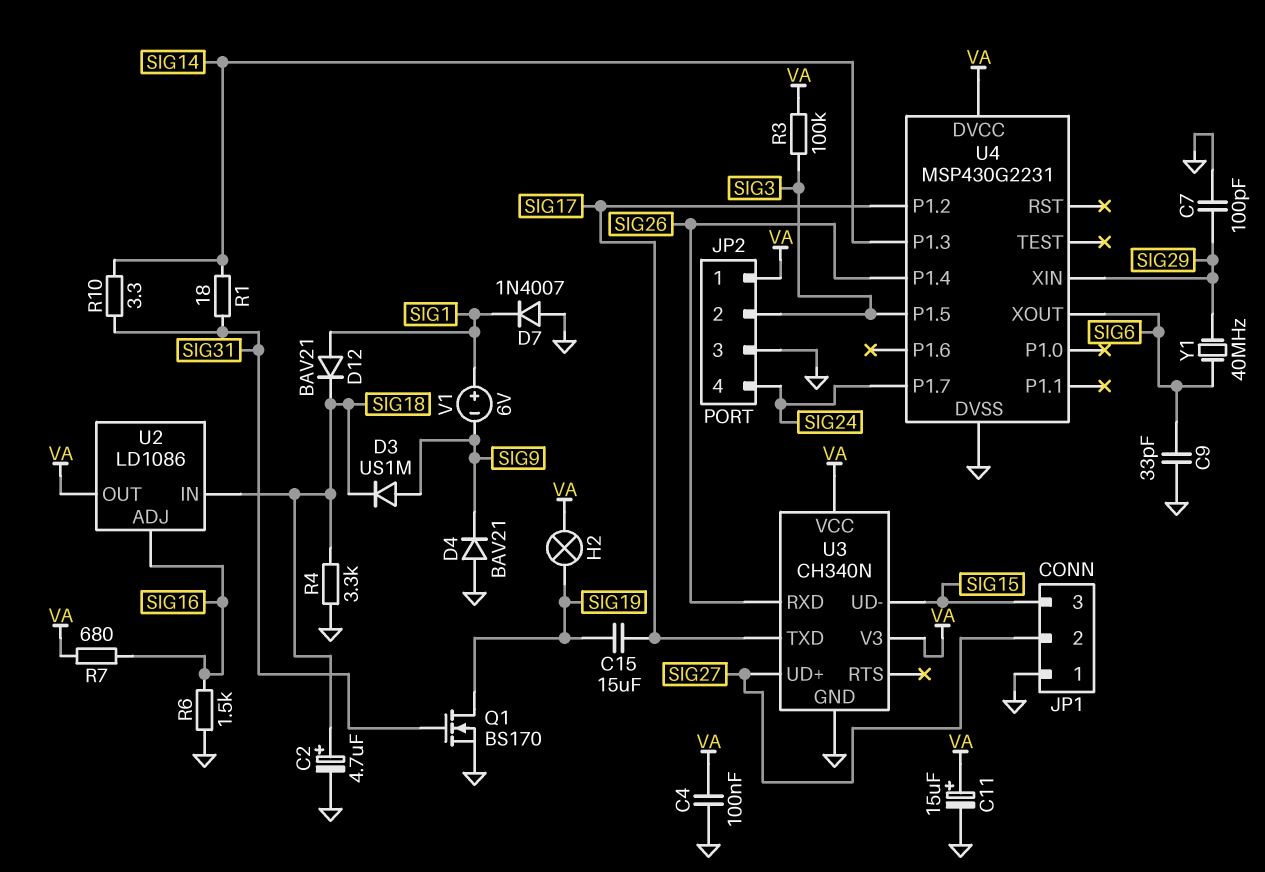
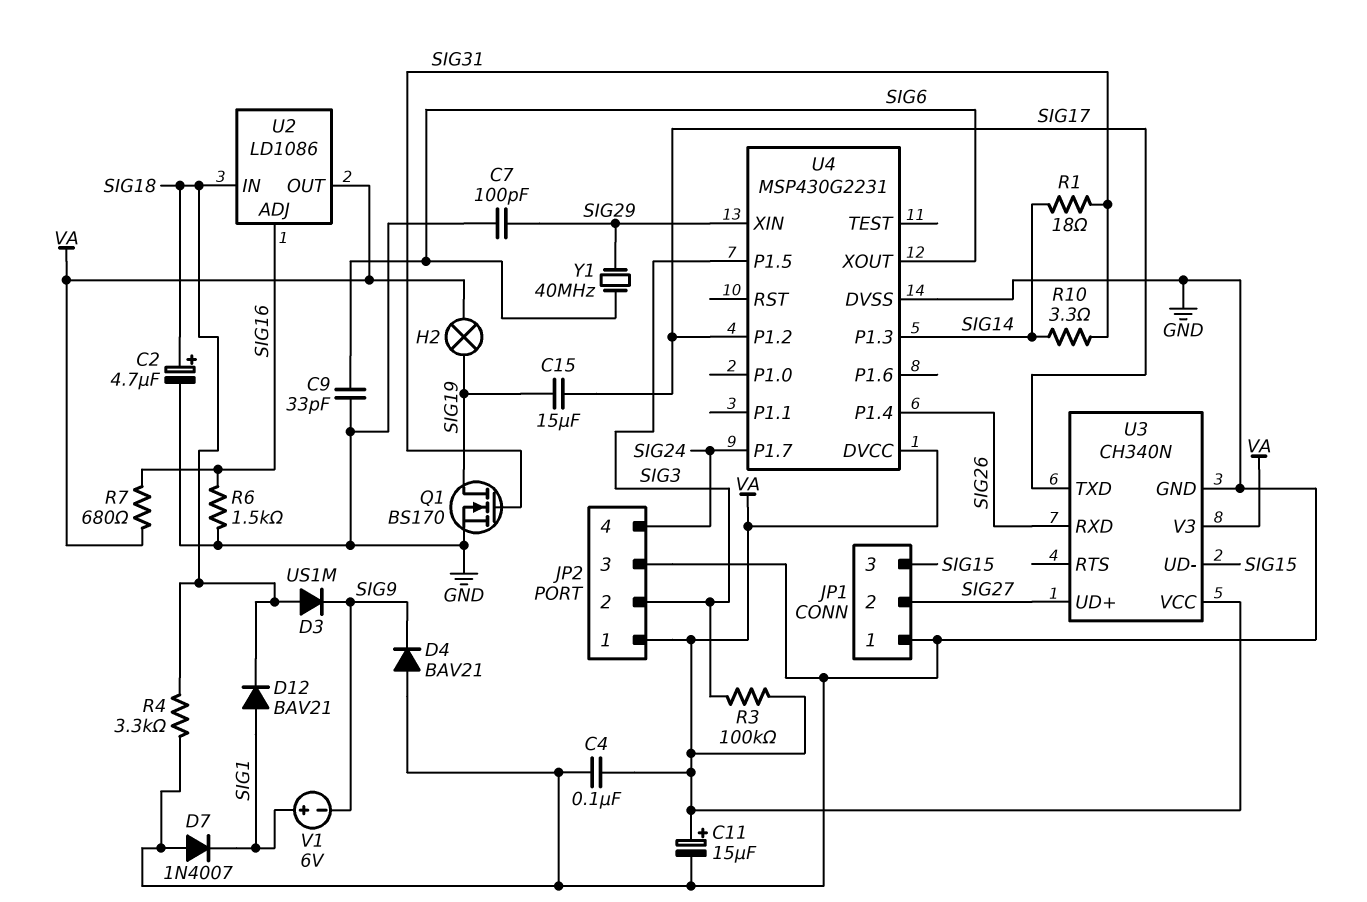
D3: diode US1M (A SIG9, K SIG18) -> diode US1M (A SIG18, K SIG9)

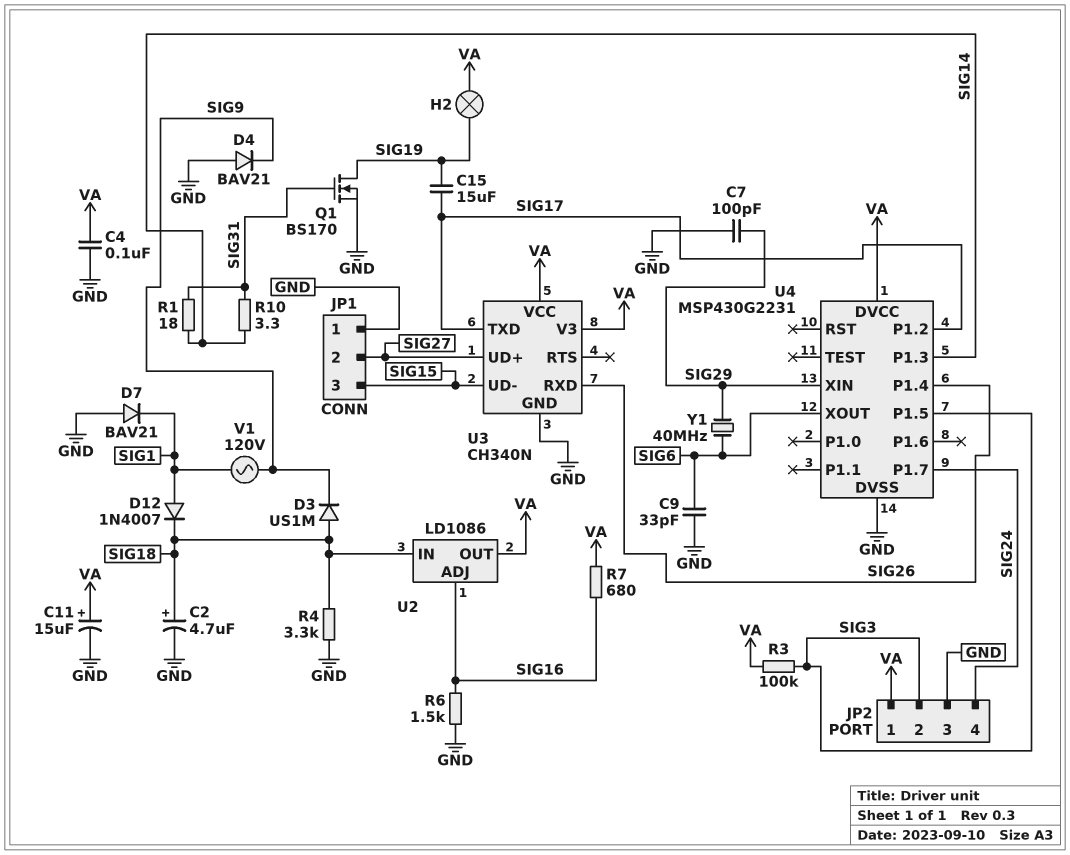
D7: diode 1N4007 (A GND, K SIG1) -> diode BAV21 (A GND, K SIG1)
D12: diode BAV21 (A SIG1, K SIG18) -> diode 1N4007 (A SIG1, K SIG18)
V1: 6V (plus SIG1, minus SIG9) -> AC 120V (SIG1, SIG9)

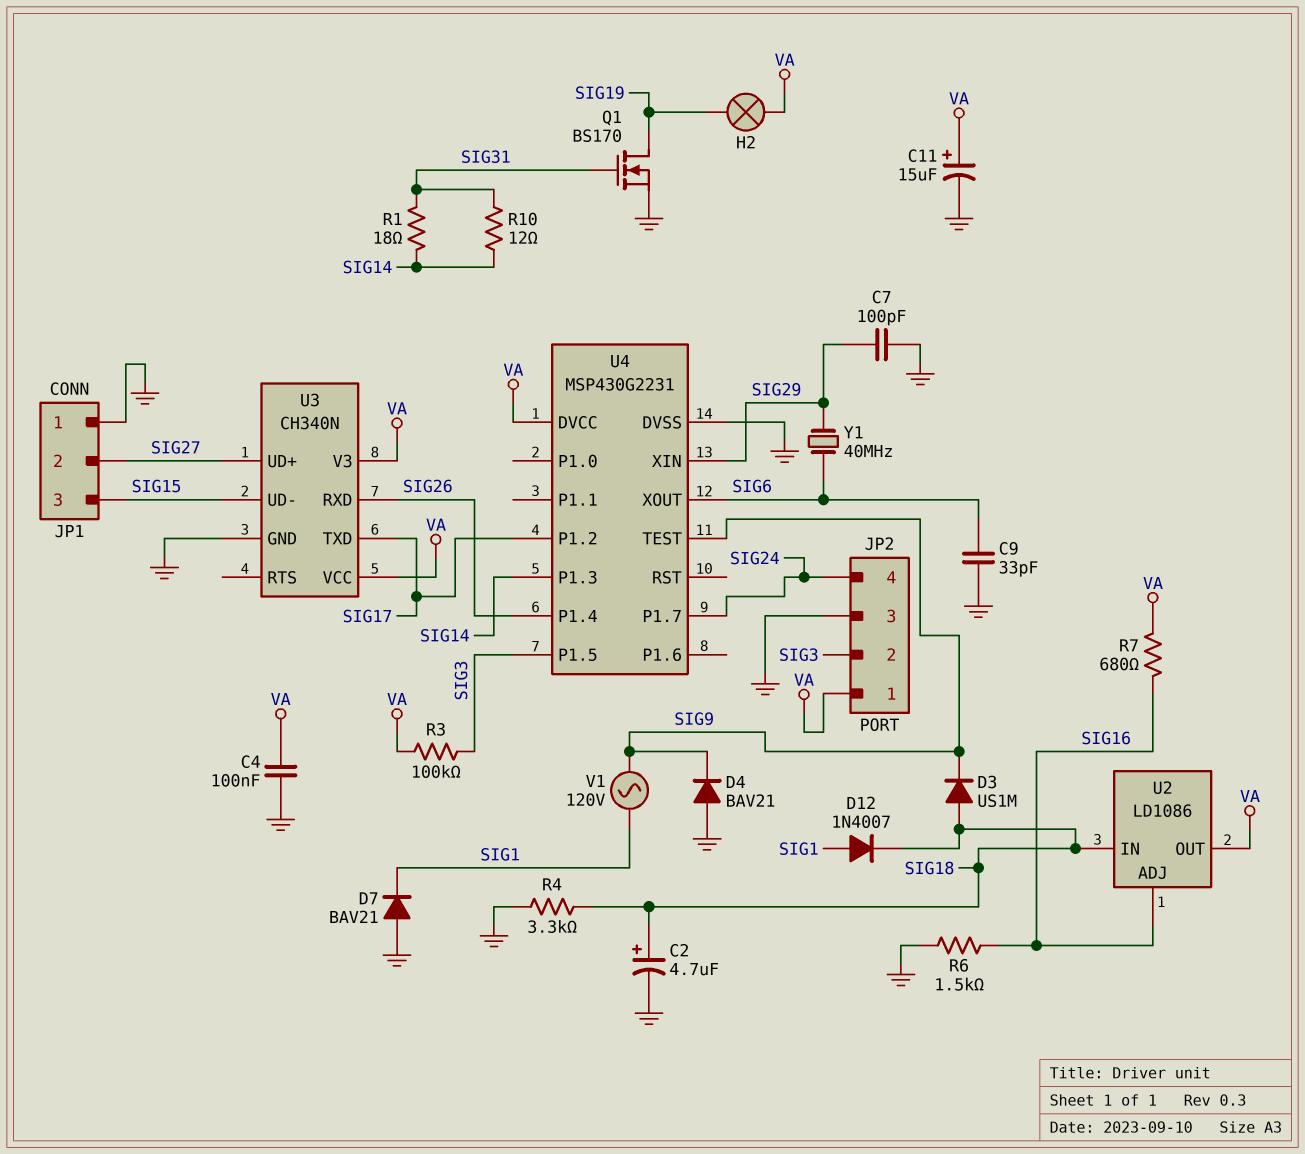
C15: 15uF (SIG17, SIG19) -> none
R10: 3.3 (SIG14, SIG31) -> 12 (SIG14, SIG31)
U4 pin TEST: none -> SIG9

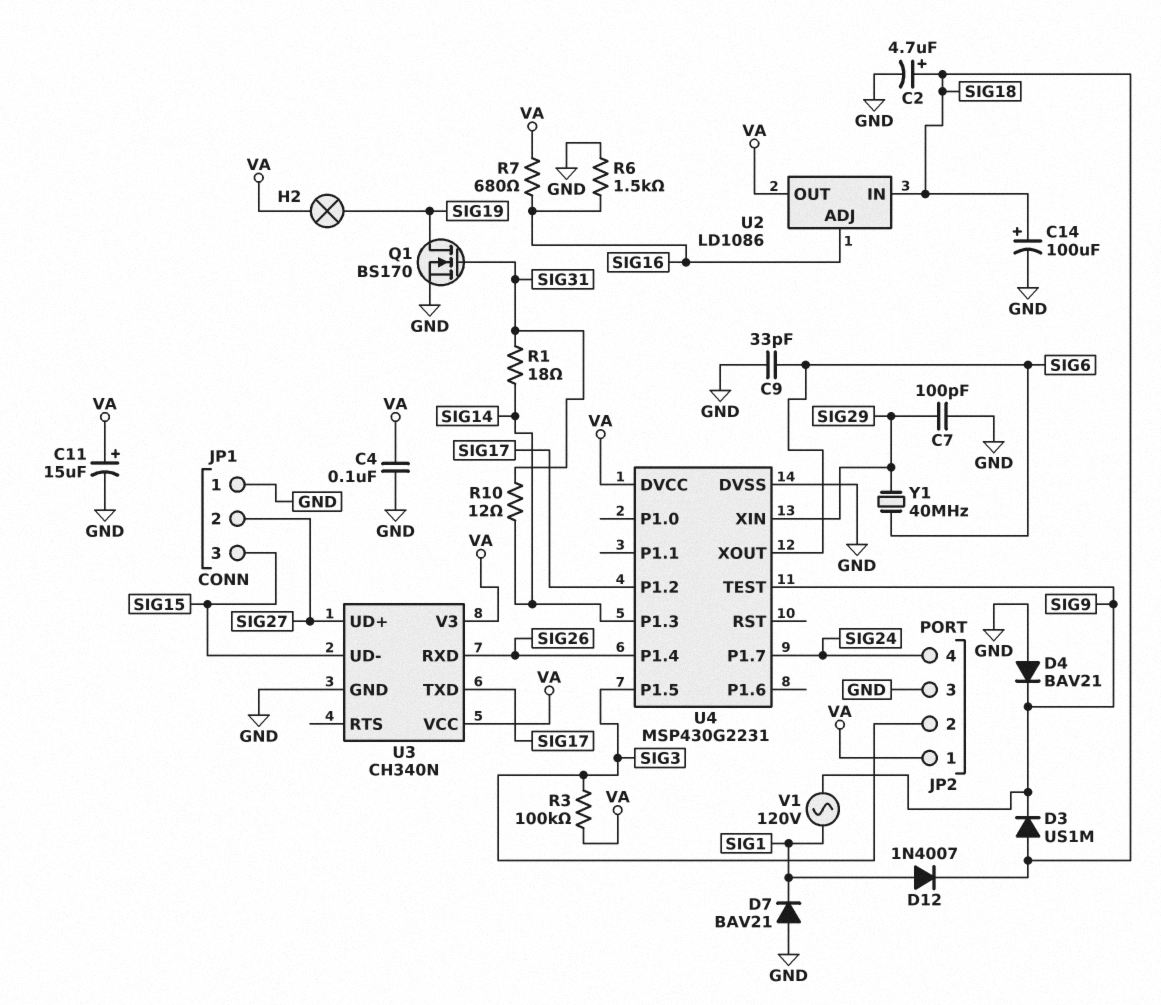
C14: none -> 100uF (plus SIG18, minus GND)
R4: 3.3k (GND, SIG18) -> none

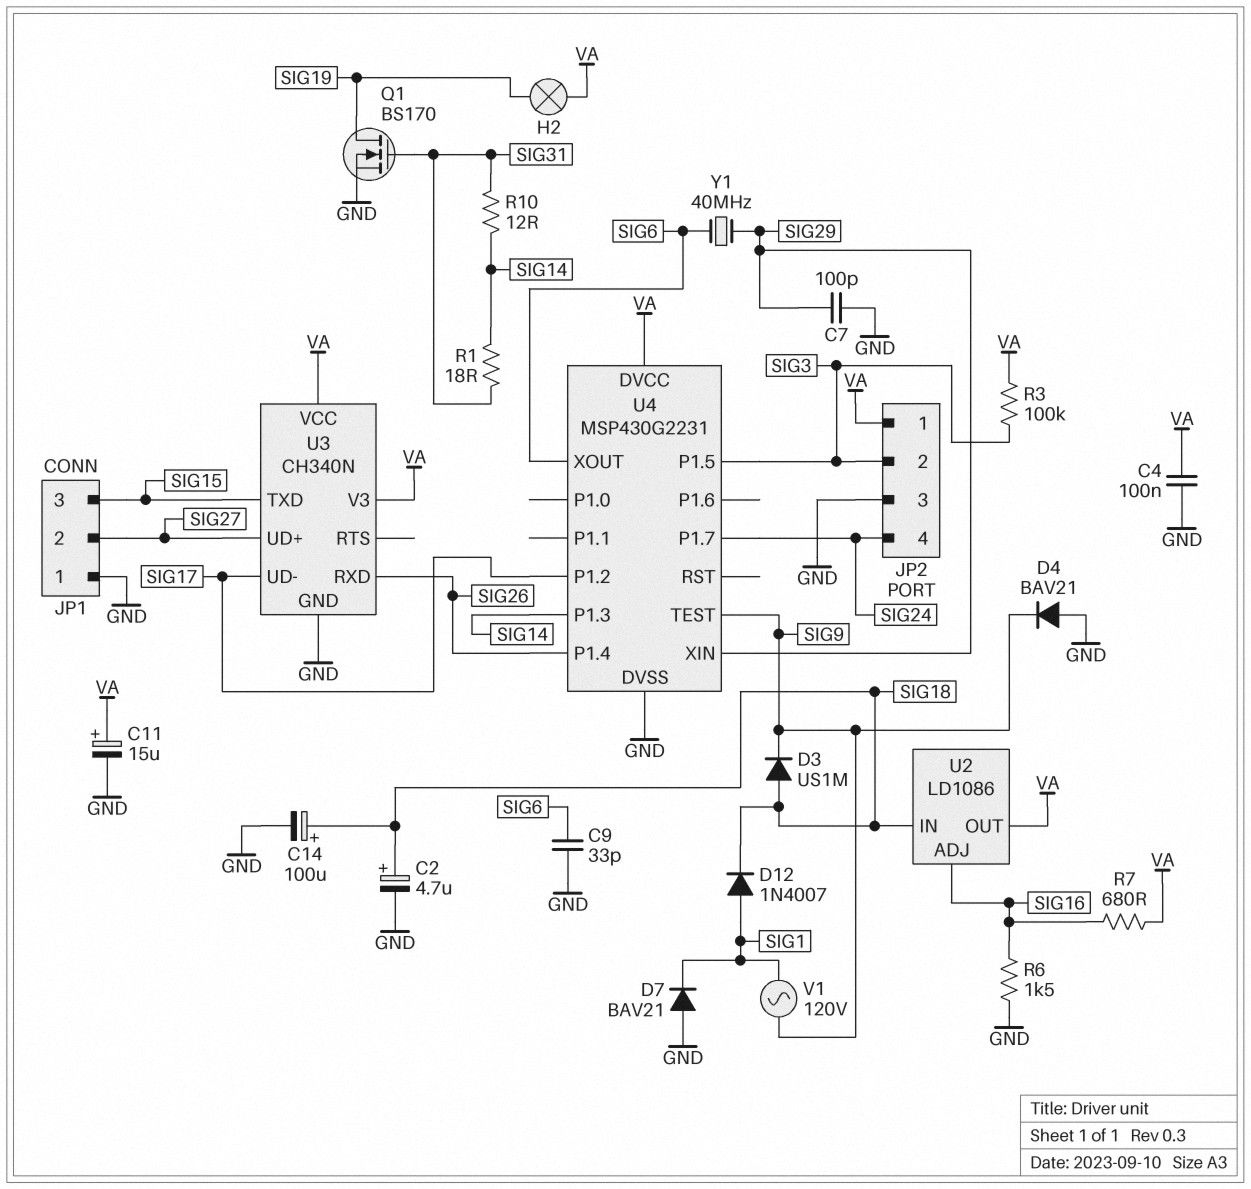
U3 pin TXD: SIG17 -> SIG15
U3 pin UD-: SIG15 -> SIG17

